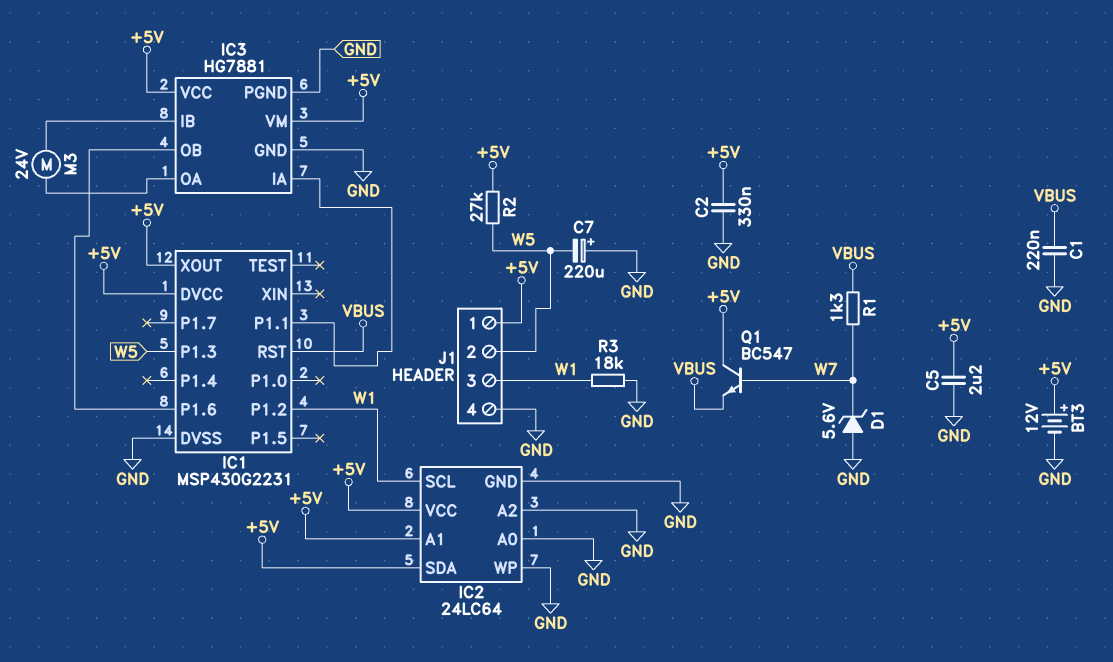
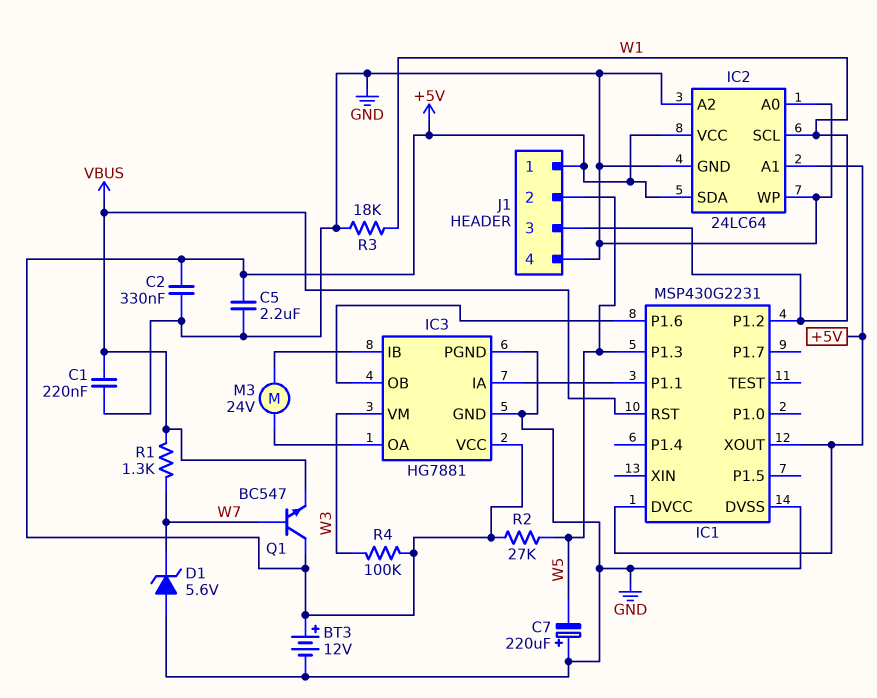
IC3 pin VM: +5V -> W3
R4: none -> 100k (+5V, W3)

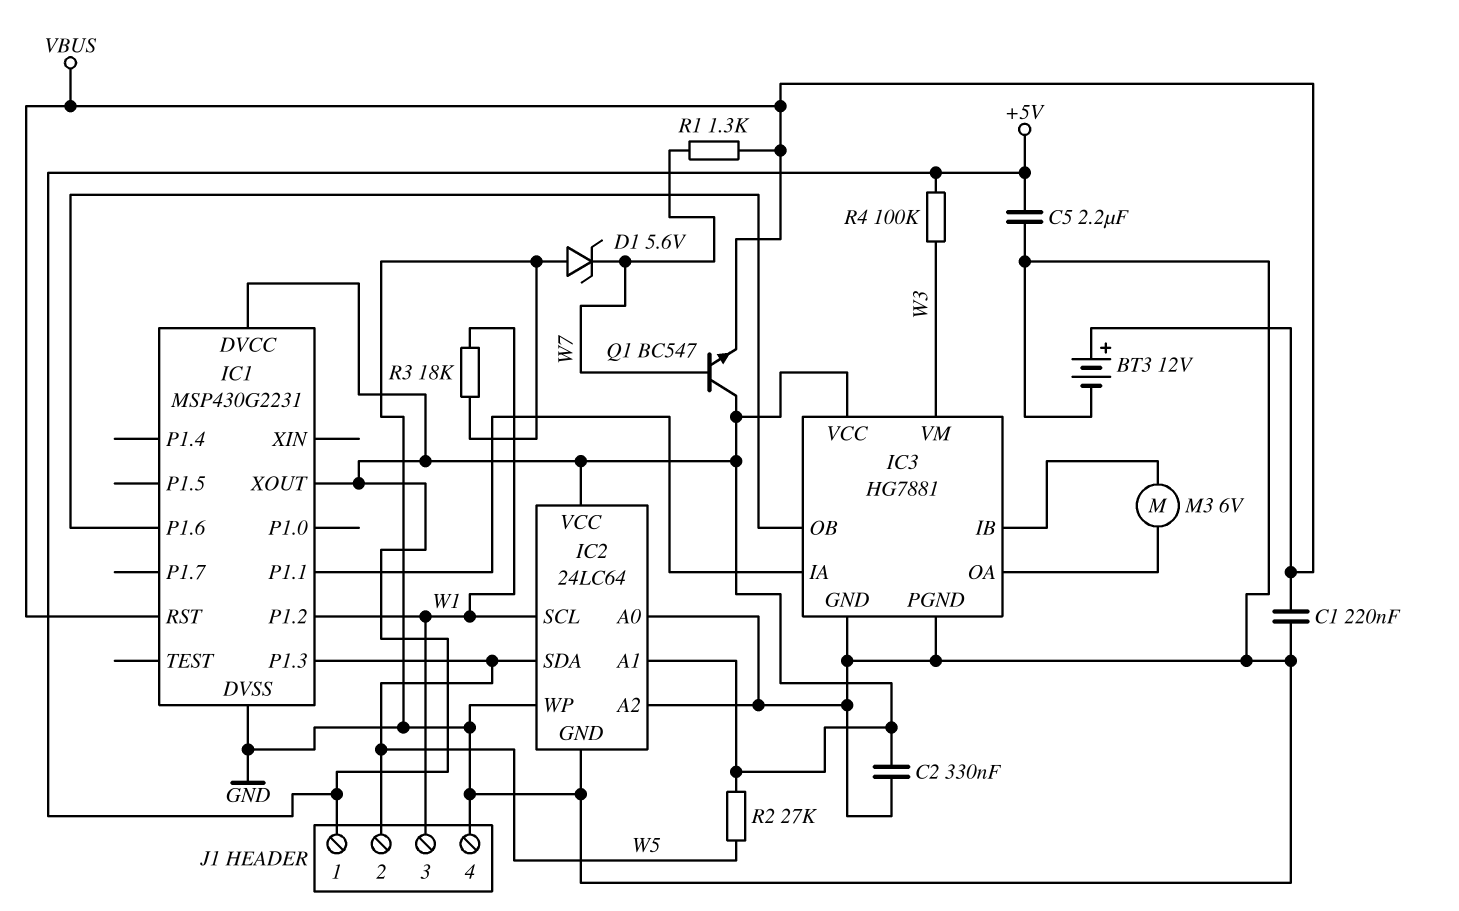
BT3: 12V (plus +5V, minus GND) -> 12V (plus VBUS, minus GND)
C7: 220uF (plus GND, minus W5) -> none
IC2 pin SDA: +5V -> W5
M3: motor 24V (IC3/IB, IC3/OA) -> motor 6V (IC3/IB, IC3/OA)

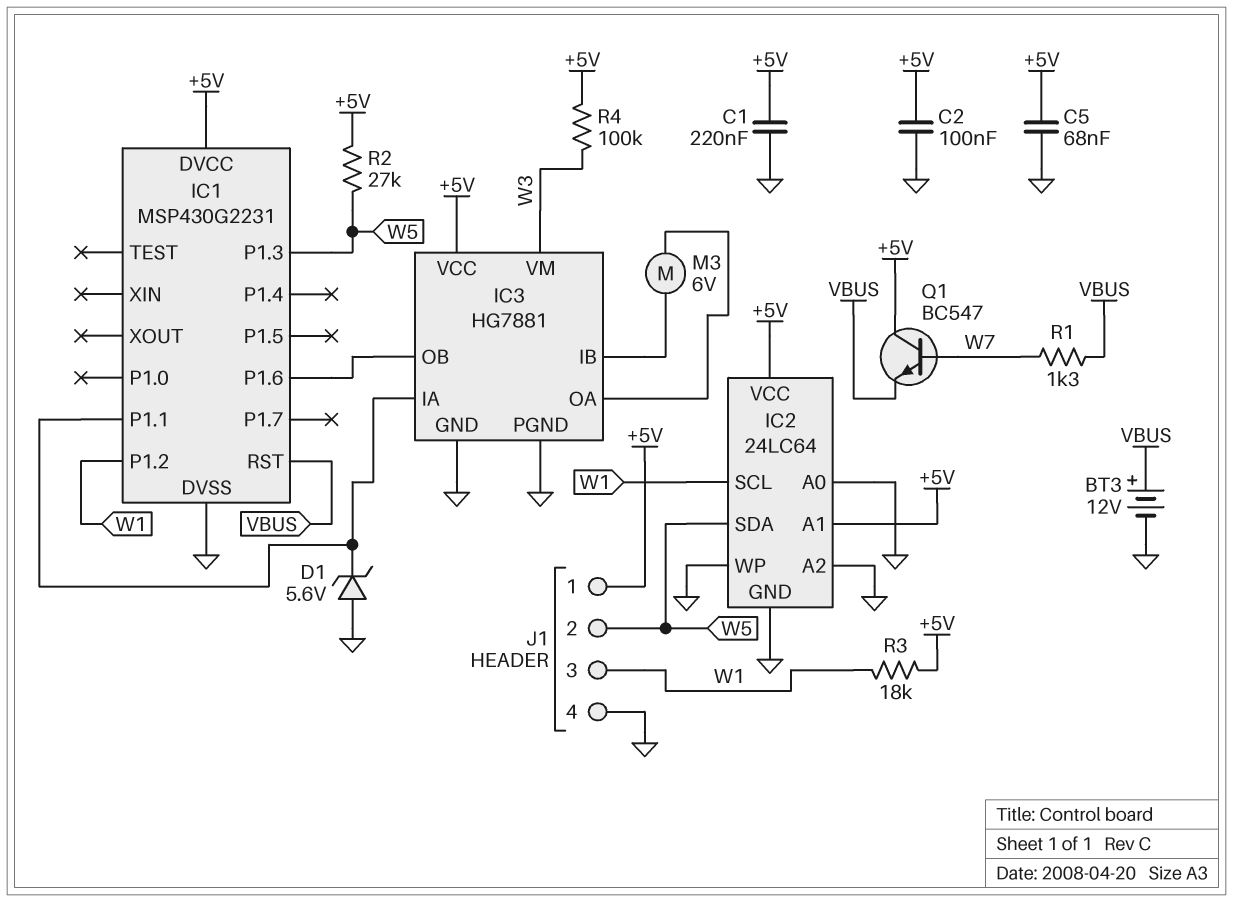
C1: 220nF (GND, VBUS) -> 220nF (+5V, GND)
C2: 330nF (+5V, GND) -> 100nF (+5V, GND)
C5: 2.2uF (+5V, GND) -> 68nF (+5V, GND)
D1: zener 5.6V (A GND, K W7) -> zener 5.6V (A GND, K IC1/P1.1)
IC1 pin XOUT: +5V -> none
R3: 18k (GND, W1) -> 18k (+5V, W1)

